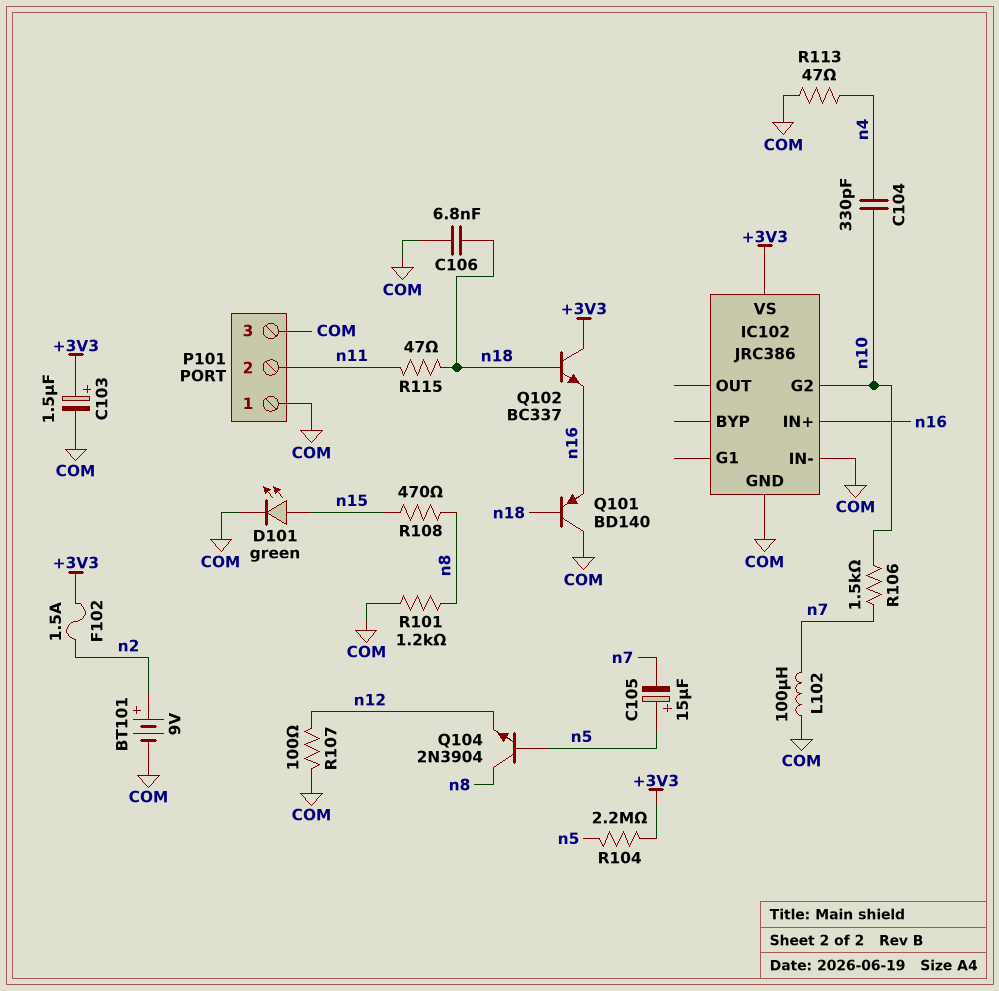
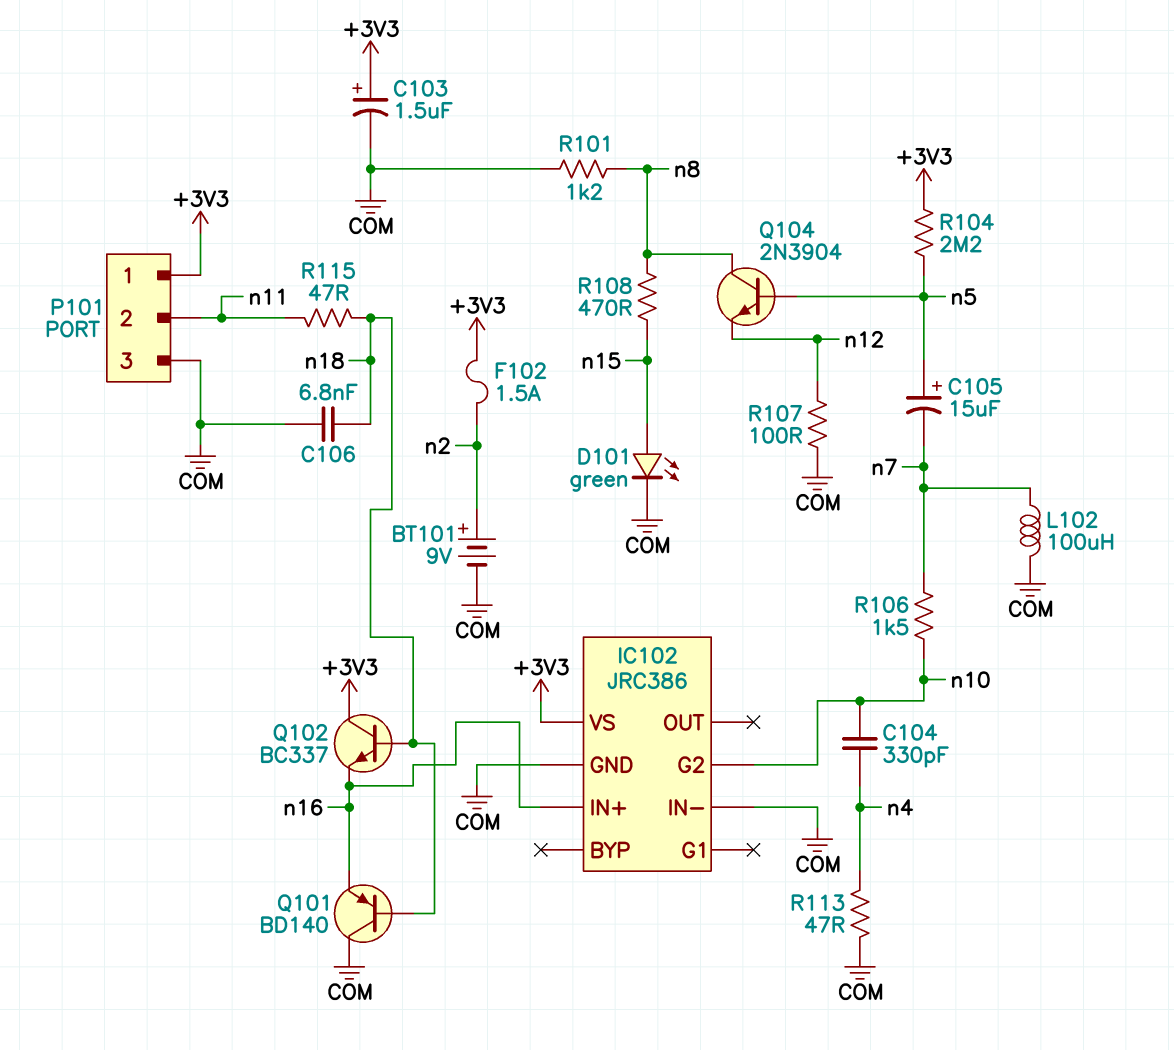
P101 pin 1: COM -> +3V3

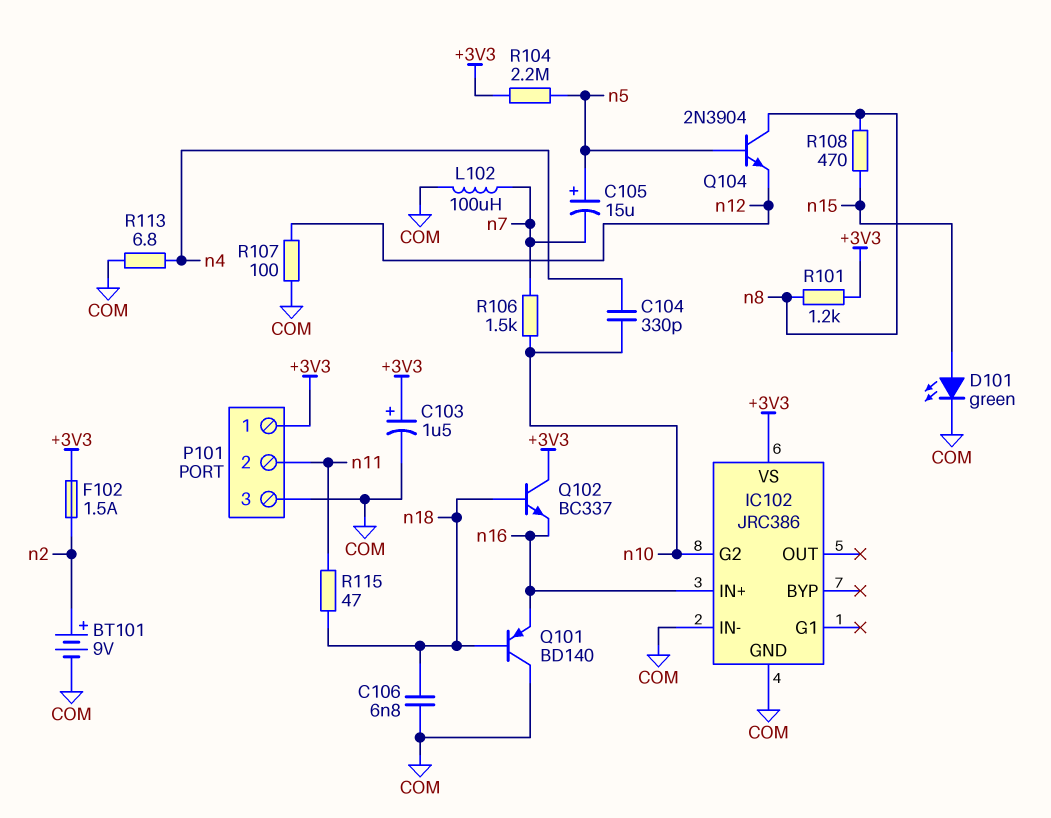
R101: 1.2k (COM, n8) -> 1.2k (+3V3, n8)
R113: 47 (COM, n4) -> 6.8 (COM, n4)

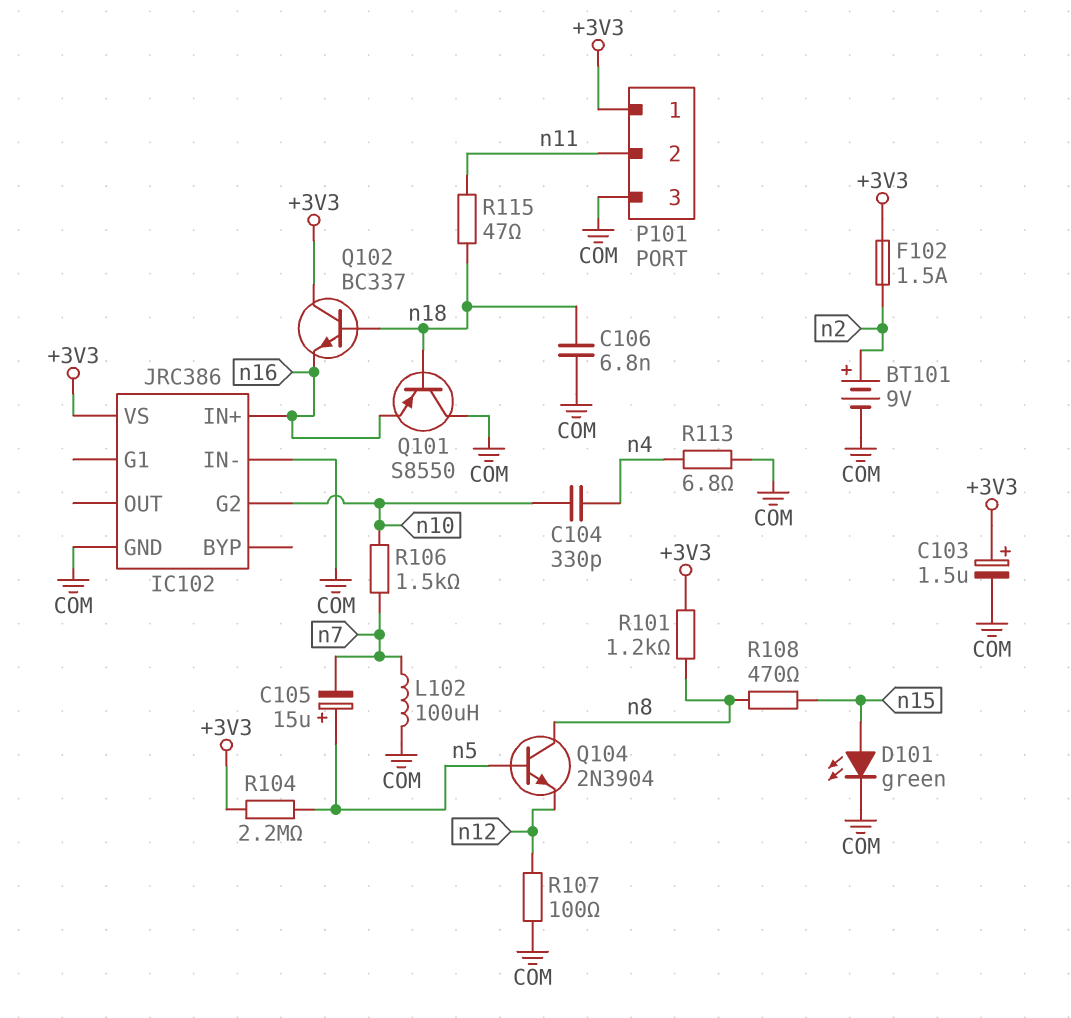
Q101: PNP BD140 (B n18, C COM, E n16) -> PNP S8550 (B n18, C COM, E n16)

